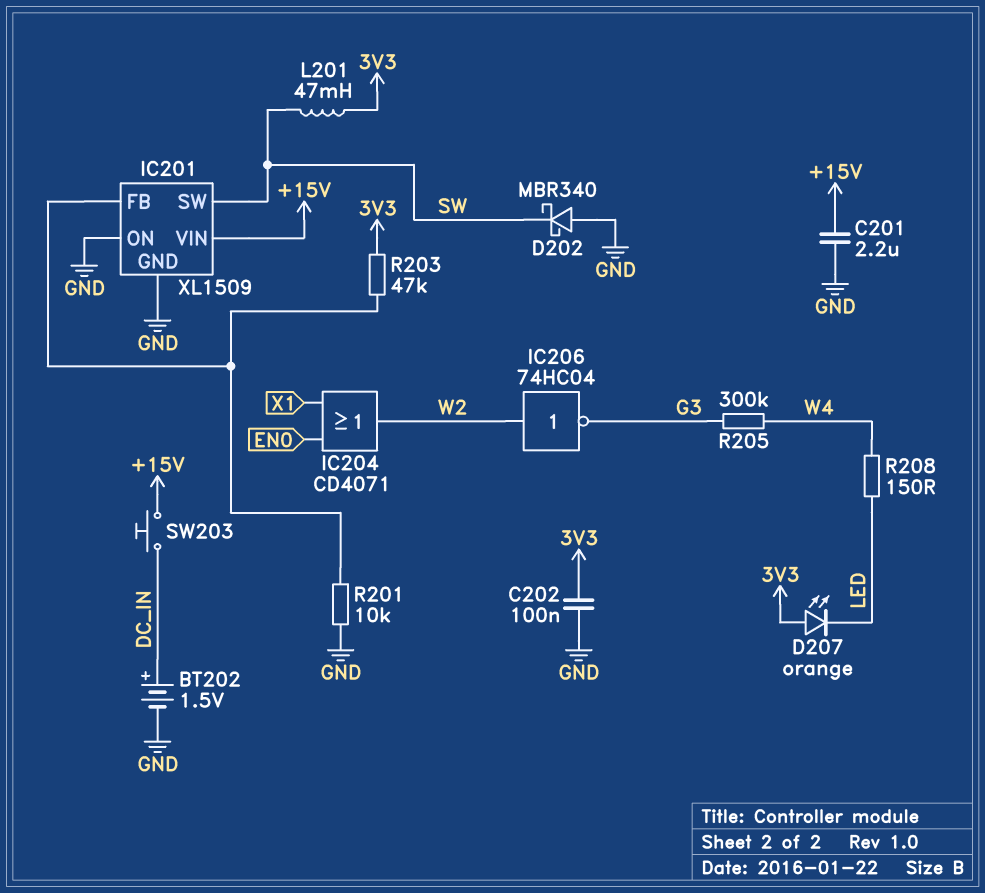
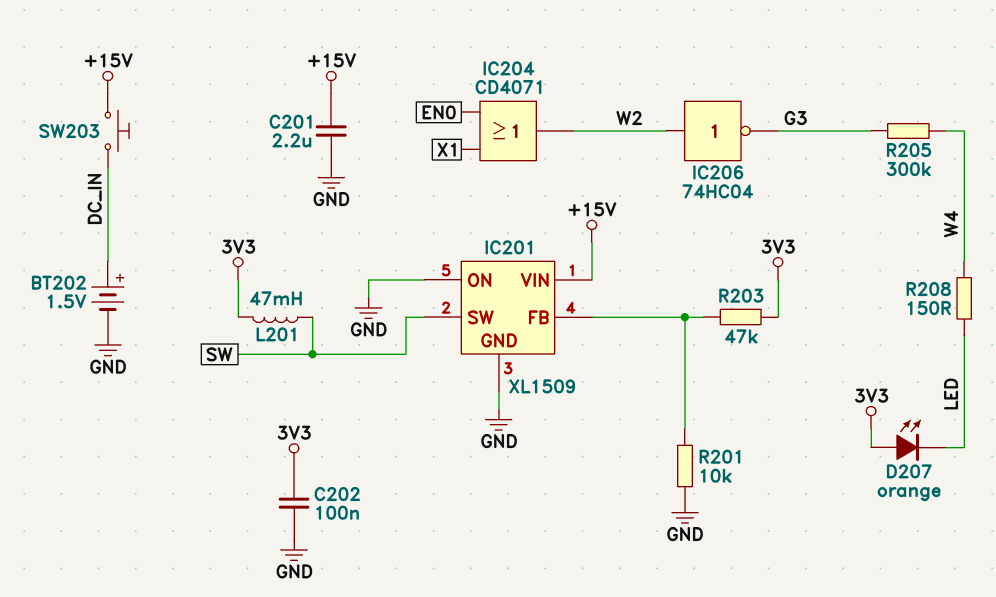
D202: schottky MBR340 (A GND, K SW) -> none

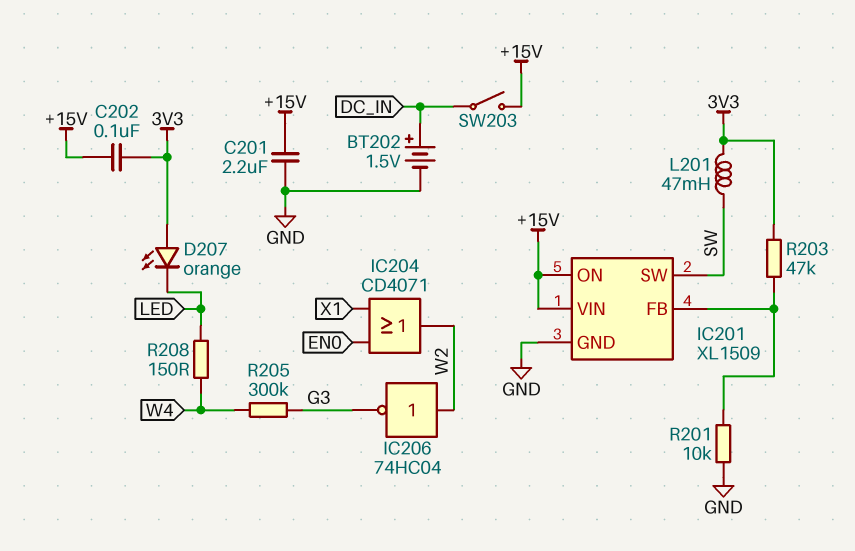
C202: 100nF (3V3, GND) -> 100nF (+15V, 3V3)
IC201 pin ON: GND -> +15V
SW203: button (+15V, DC_IN) -> switch (+15V, DC_IN)

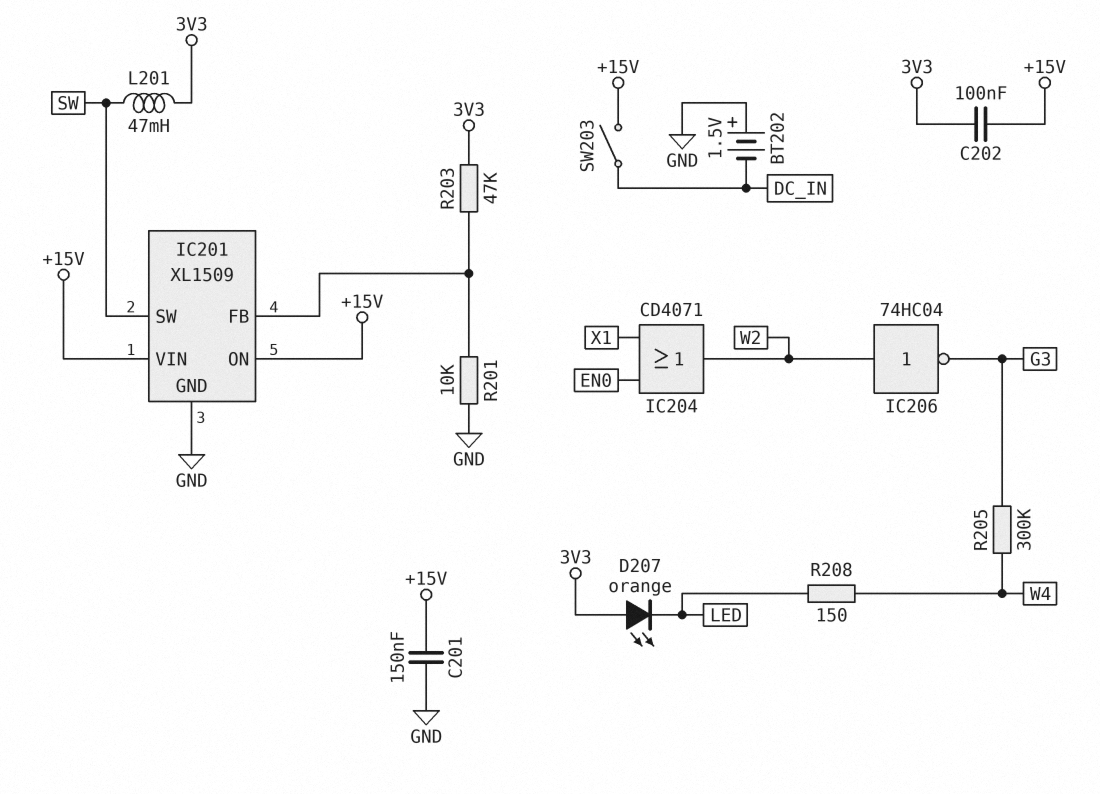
BT202: 1.5V (plus DC_IN, minus GND) -> 1.5V (plus GND, minus DC_IN)
C201: 2.2uF (+15V, GND) -> 150nF (+15V, GND)

